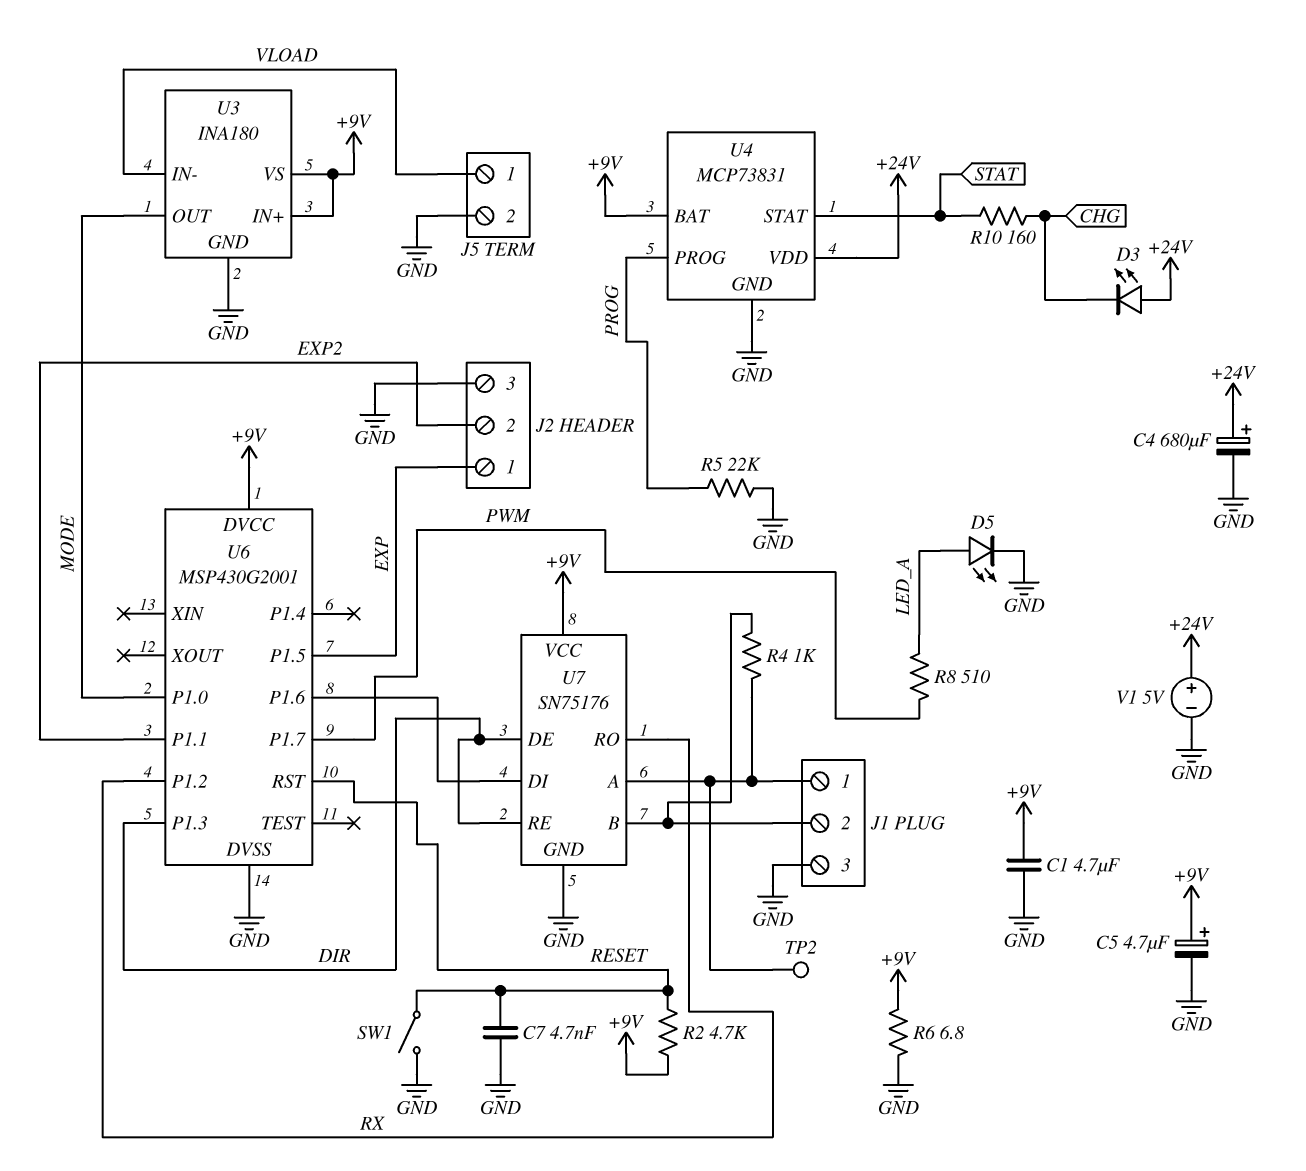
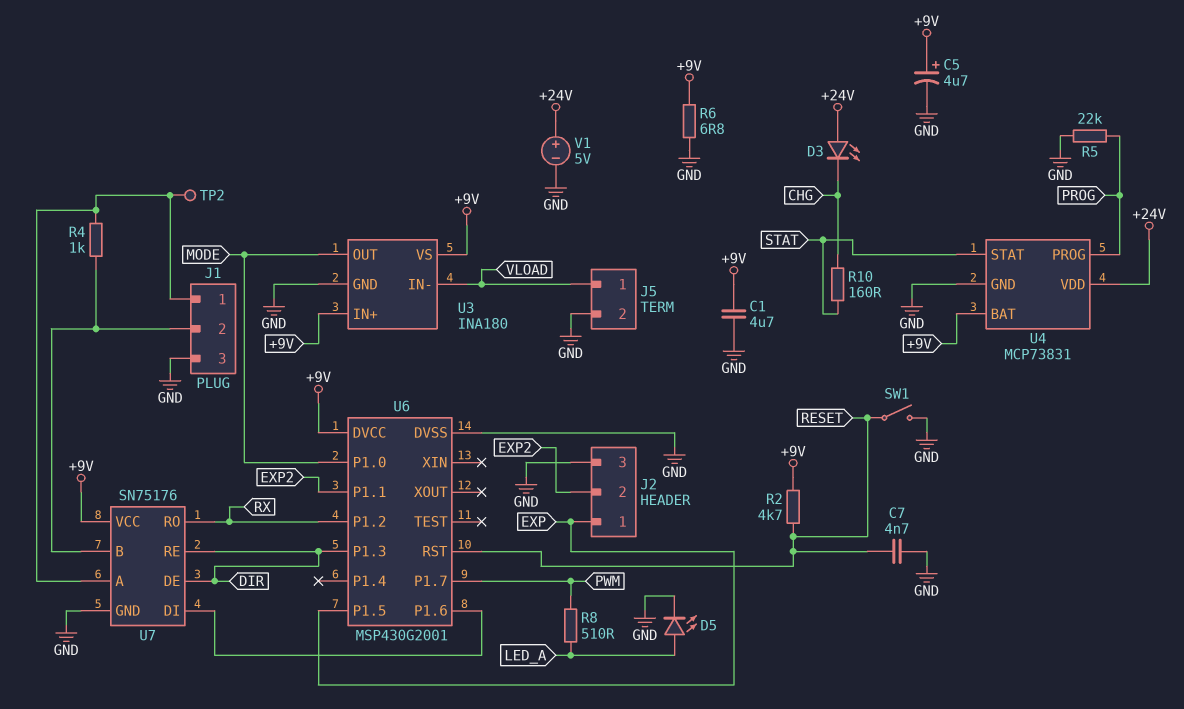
C4: 680uF (plus +24V, minus GND) -> none

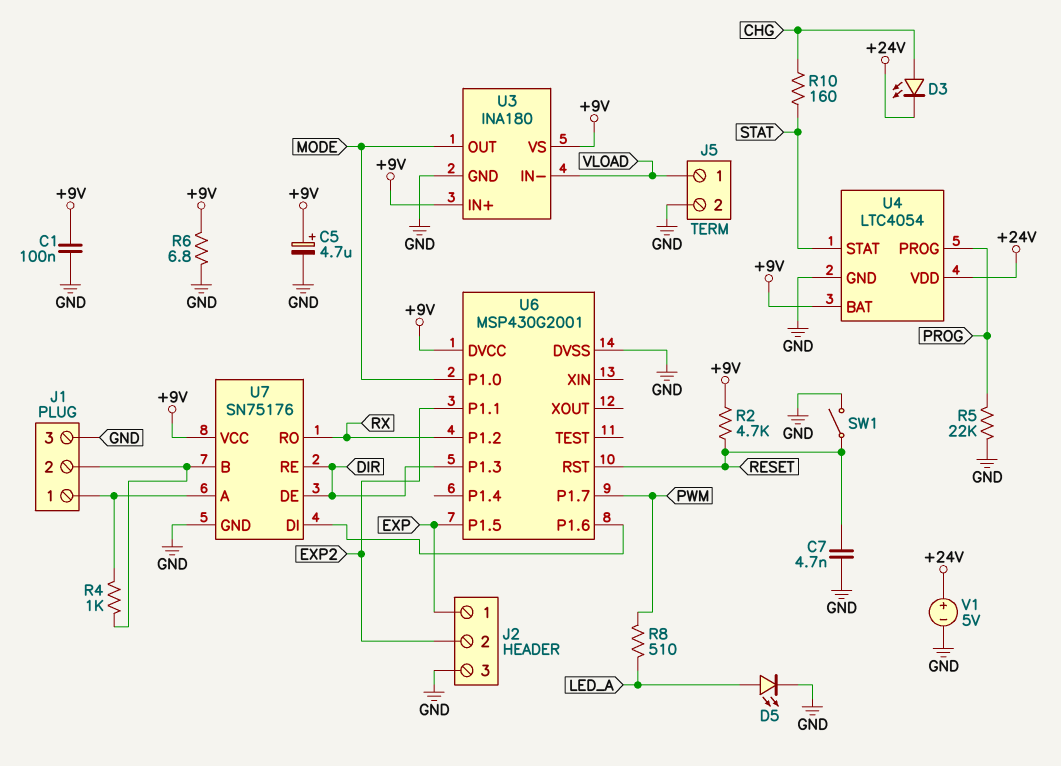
C1: 4.7uF (+9V, GND) -> 100nF (+9V, GND)
D3: LED (A +24V, K CHG) -> LED (A CHG, K +24V)
TP2: test point (J1/1) -> none
U4: MCP73831 -> LTC4054

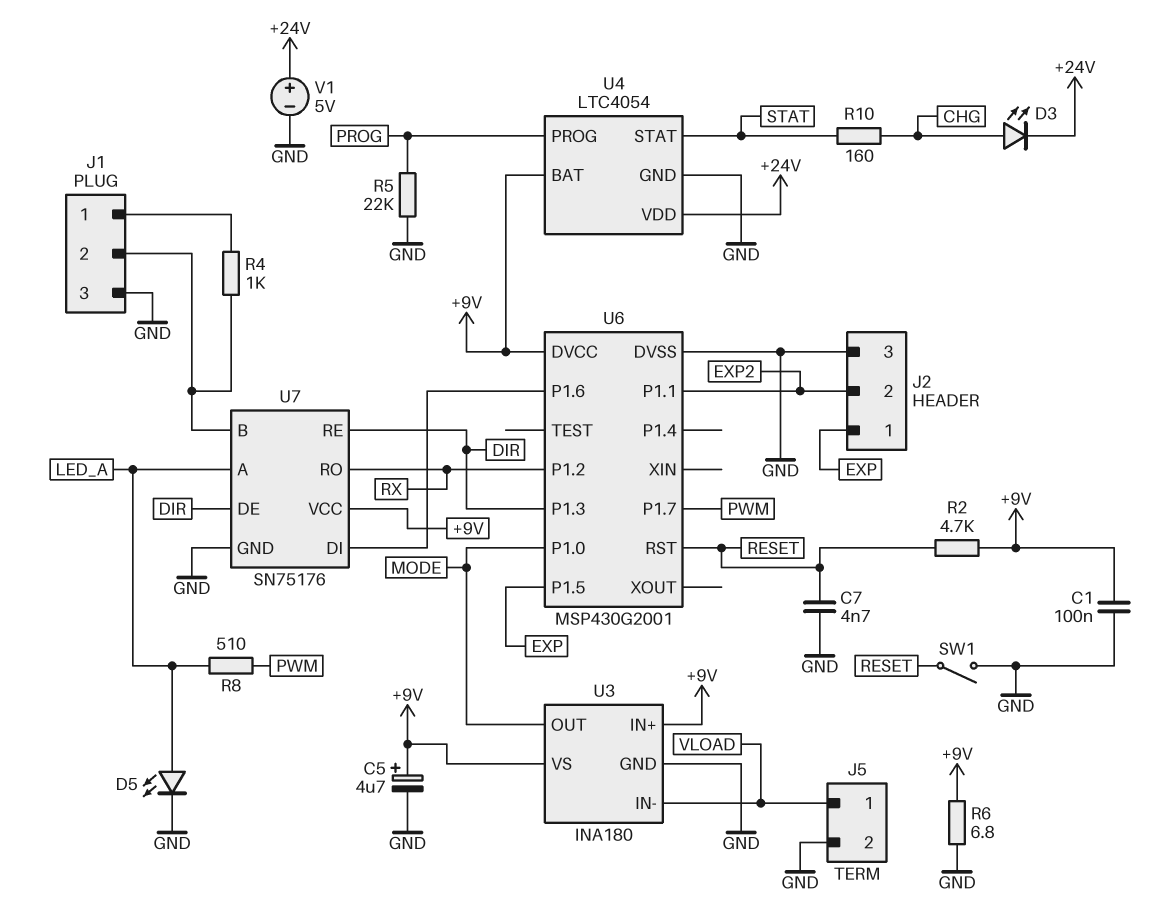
U7 pin A: J1/1 -> LED_A

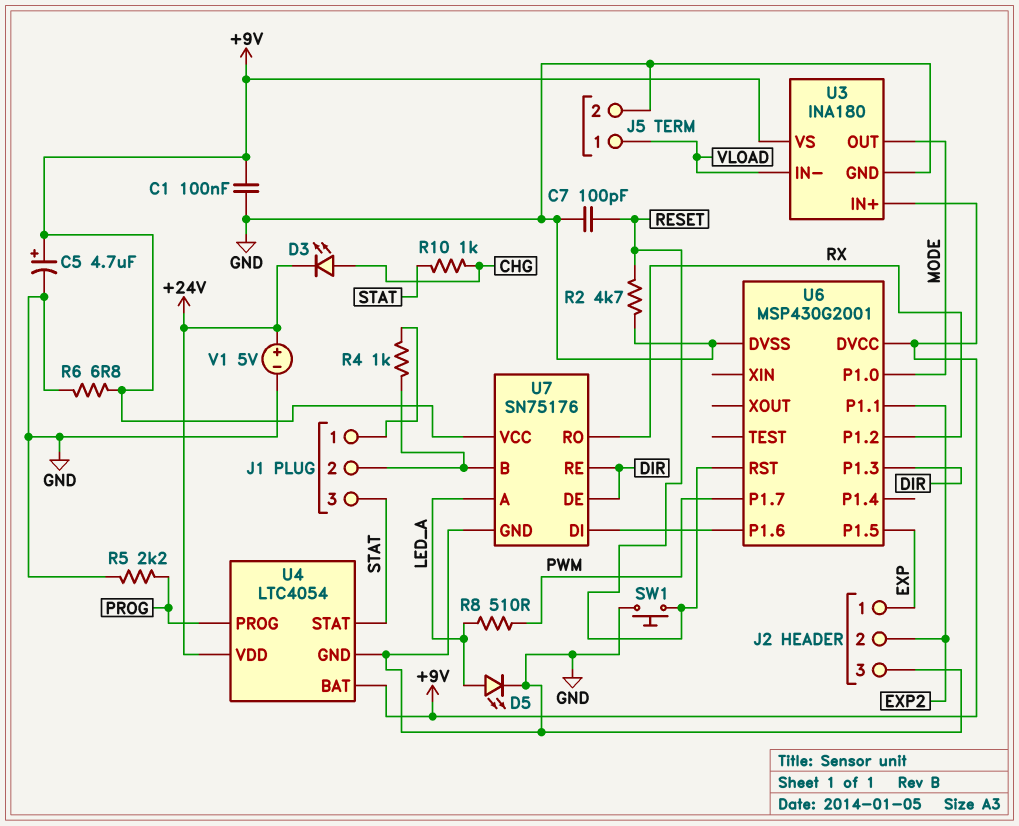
C7: 4.7nF (GND, RESET) -> 100pF (GND, RESET)
J1 pin 3: GND -> STAT
R2: 4.7k (+9V, RESET) -> 4.7k (GND, RESET)
R5: 22k (GND, PROG) -> 2.2k (GND, PROG)
R10: 160 (CHG, STAT) -> 1k (CHG, STAT)
SW1: switch (GND, RESET) -> button (GND, RESET)

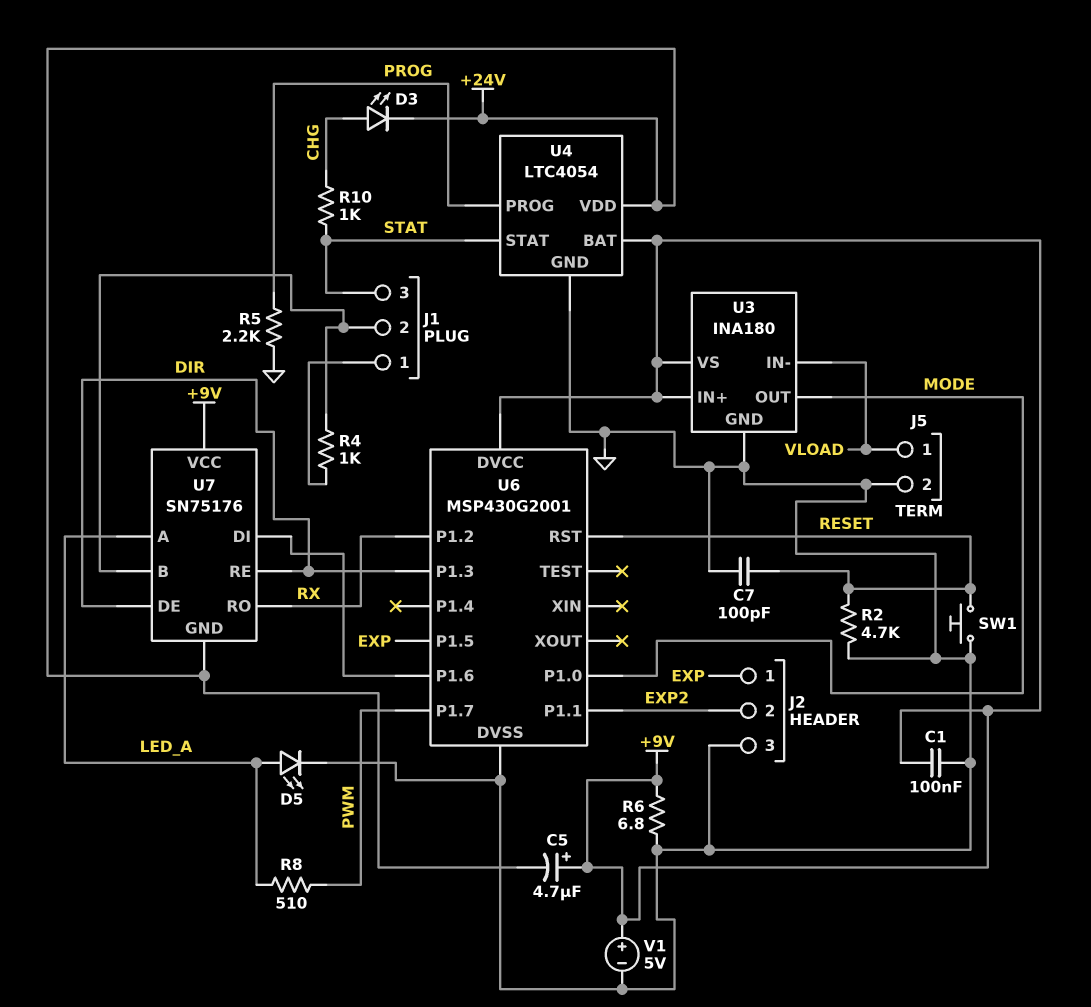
C5: 4.7uF (plus +9V, minus GND) -> 4.7uF (plus +9V, minus +24V)
U7 pin GND: GND -> +24V
V1: 5V (plus +24V, minus GND) -> 5V (plus +9V, minus GND)

